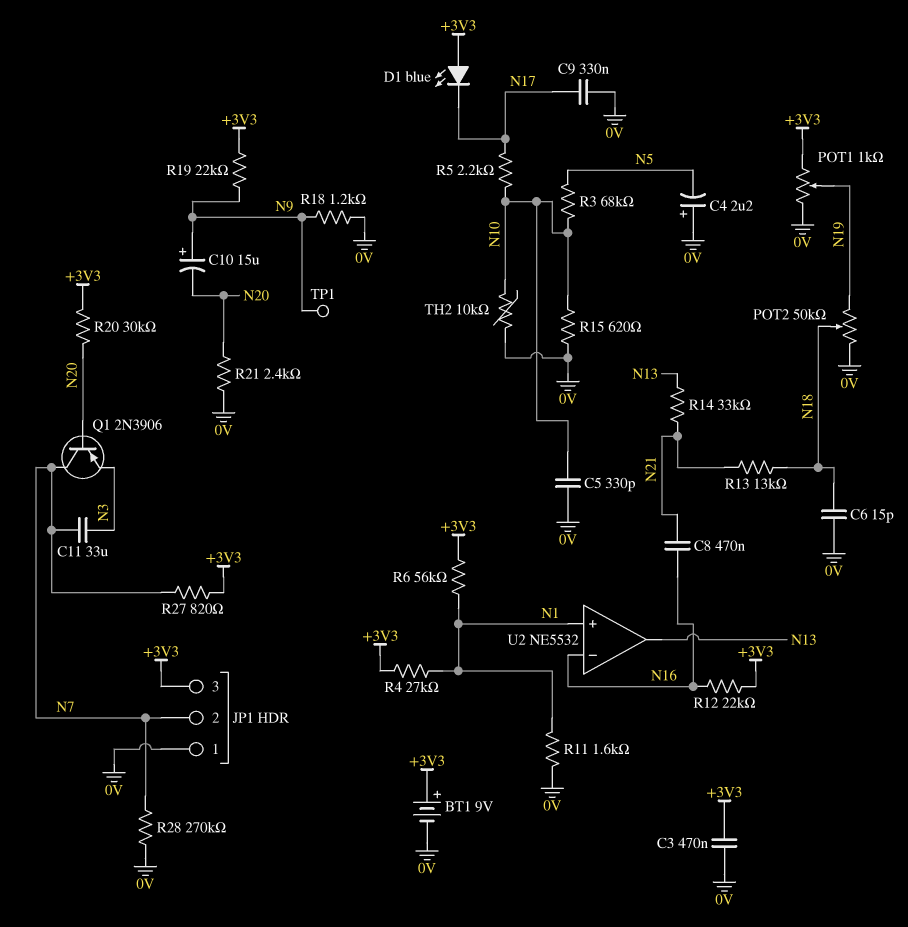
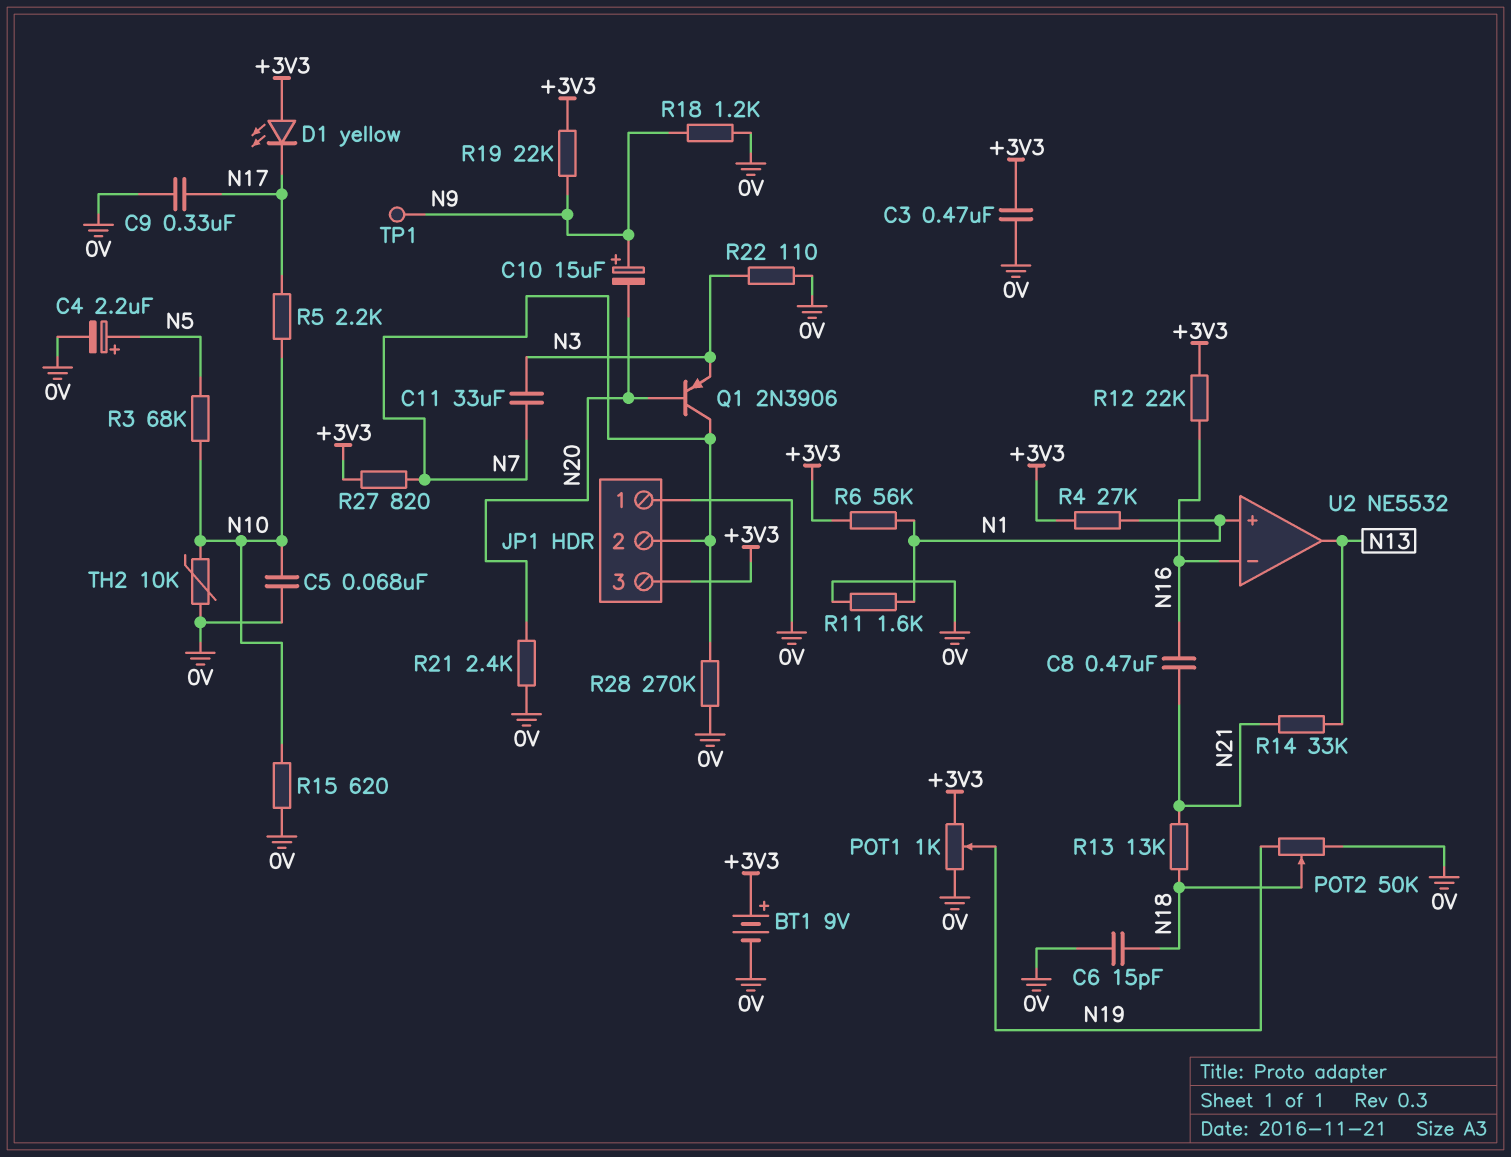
C4: 2.2uF (plus 0V, minus N5) -> 2.2uF (plus N5, minus 0V)
C5: 330pF (0V, N10) -> 68nF (0V, N10)
D1: LED blue (A +3V3, K N17) -> LED yellow (A +3V3, K N17)
R20: 30k (+3V3, N20) -> none
R22: none -> 110 (0V, N3)

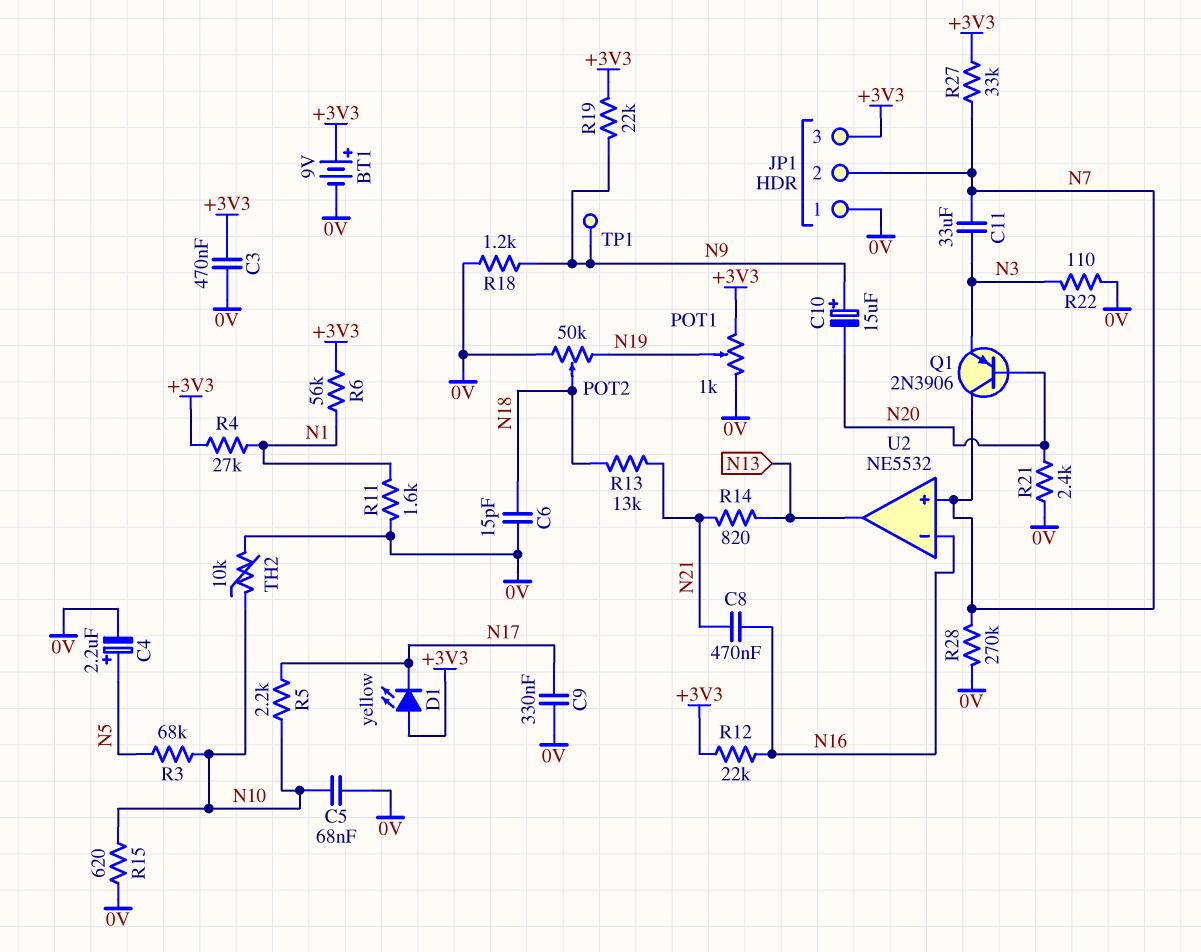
R14: 33k (N13, N21) -> 820 (N13, N21)
R27: 820 (+3V3, N7) -> 33k (+3V3, N7)
U2 pin in+: N1 -> N7

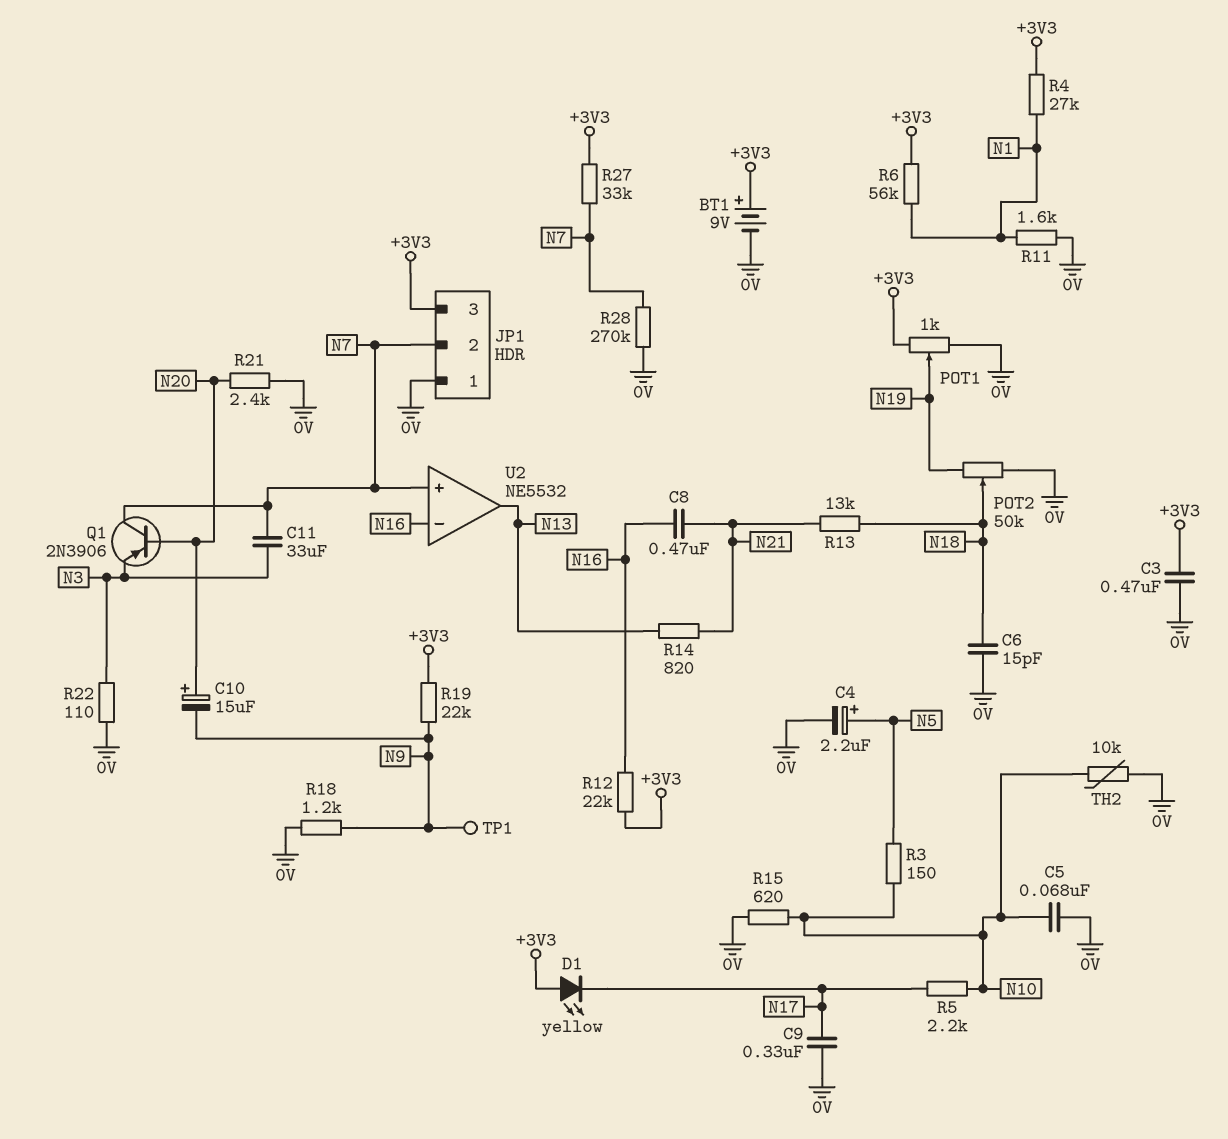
C10: 15uF (plus N9, minus N20) -> 15uF (plus N20, minus N9)
R3: 68k (N5, N10) -> 150 (N5, N10)

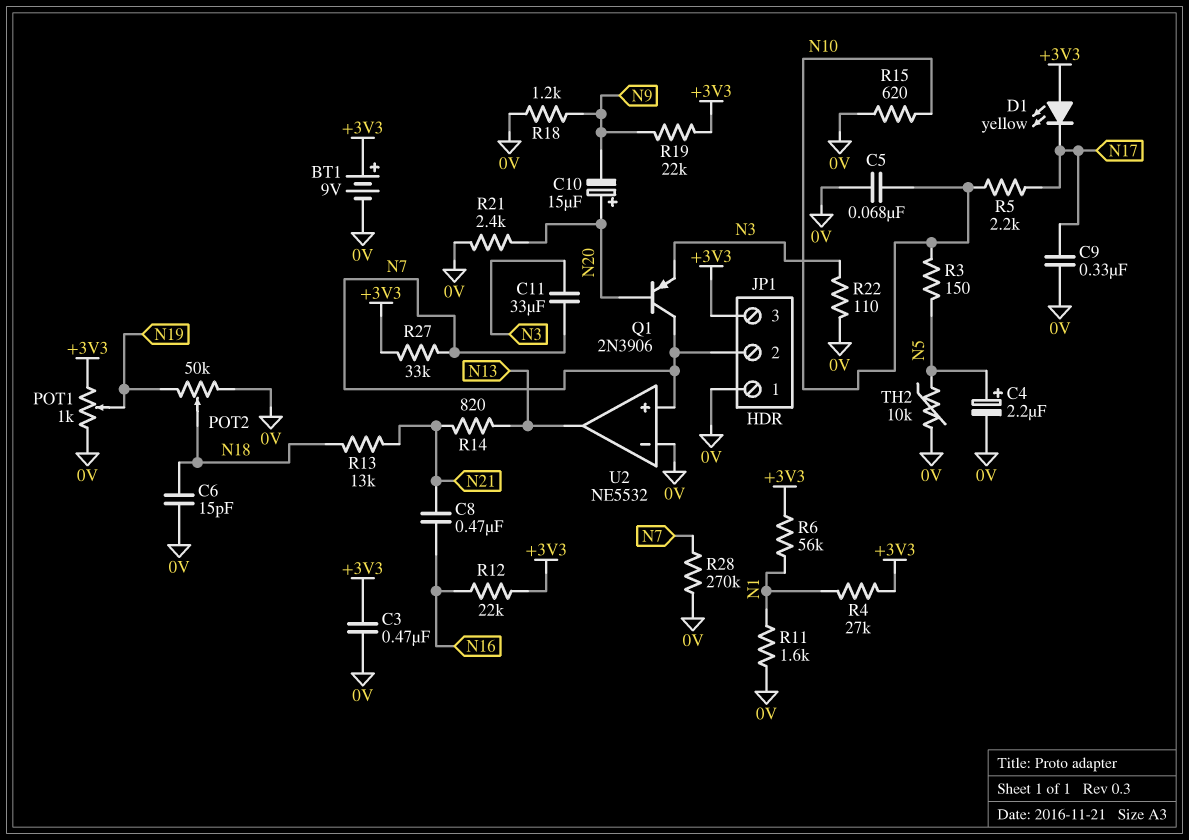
TH2: 10k (0V, N10) -> 10k (0V, N5)
TP1: test point (N9) -> none
U2 pin in-: N16 -> 0V

